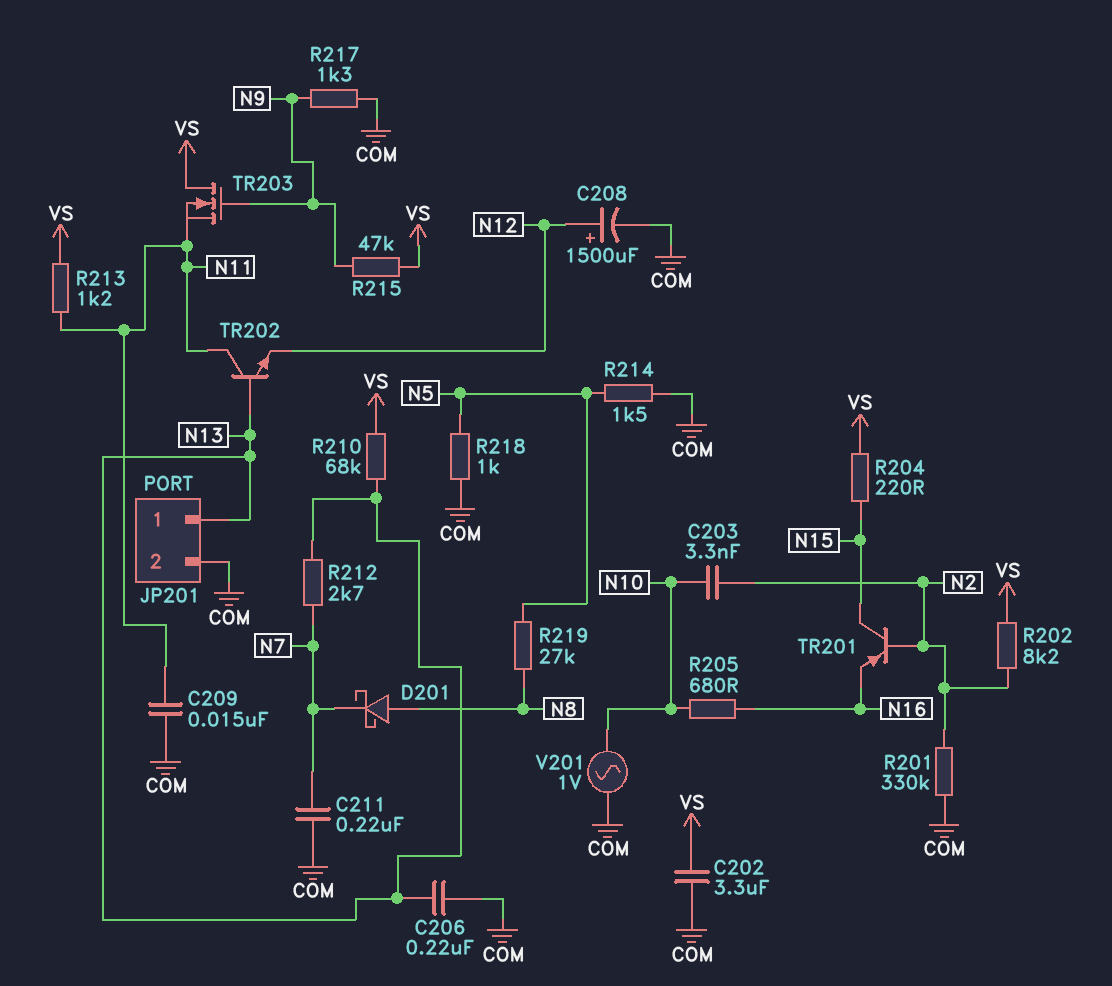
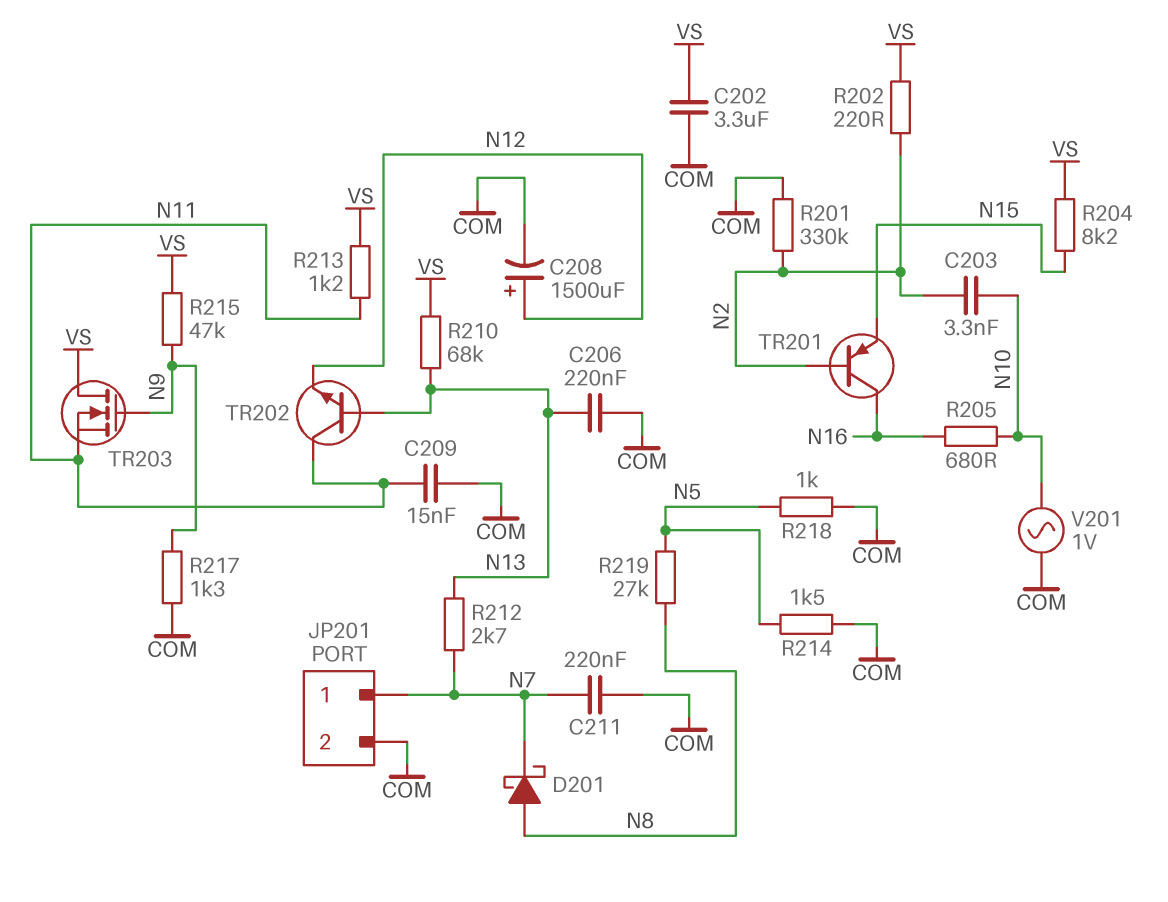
JP201 pin 1: N13 -> N7
R202: 8.2k (N2, VS) -> 220 (N2, VS)
R204: 220 (N15, VS) -> 8.2k (N15, VS)
TR201: PNP (B N2, C N15, E N16) -> PNP (B N2, C N16, E N15)

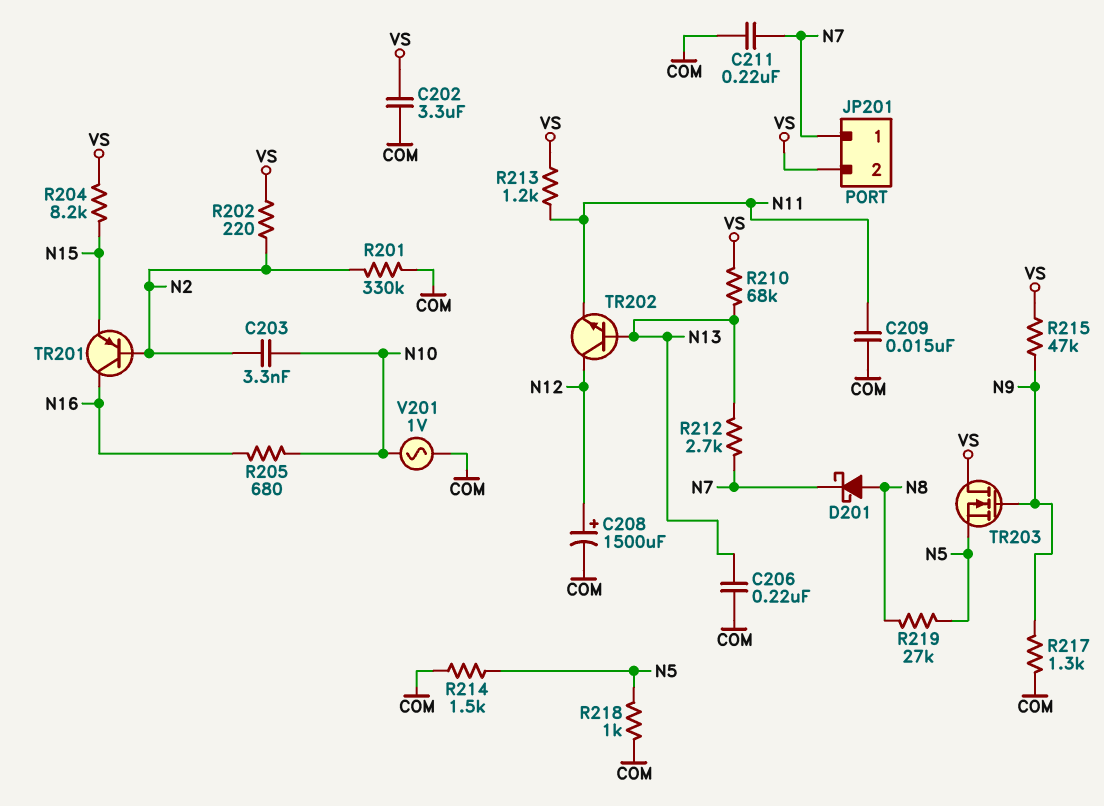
JP201 pin 2: COM -> VS
TR202: NPN (B N13, C N11, E N12) -> NPN (B N13, C N12, E N11)
TR203: NMOS (G N9, D VS, S N11) -> NMOS (G N9, D VS, S N5)

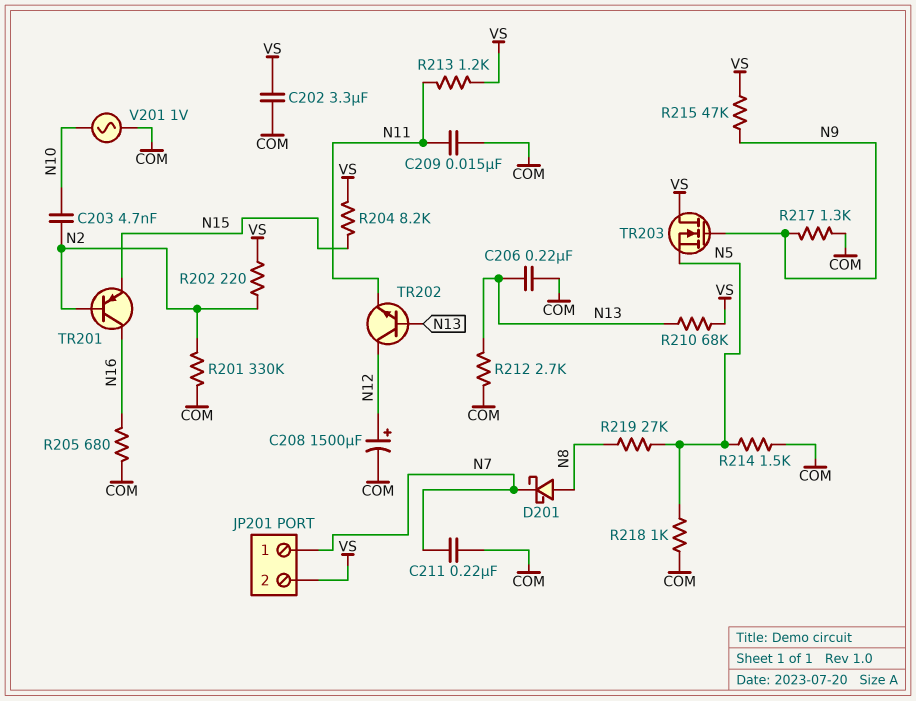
C203: 3.3nF (N2, N10) -> 4.7nF (N2, N10)
R205: 680 (N10, N16) -> 680 (COM, N16)
R212: 2.7k (N7, N13) -> 2.7k (COM, N13)

